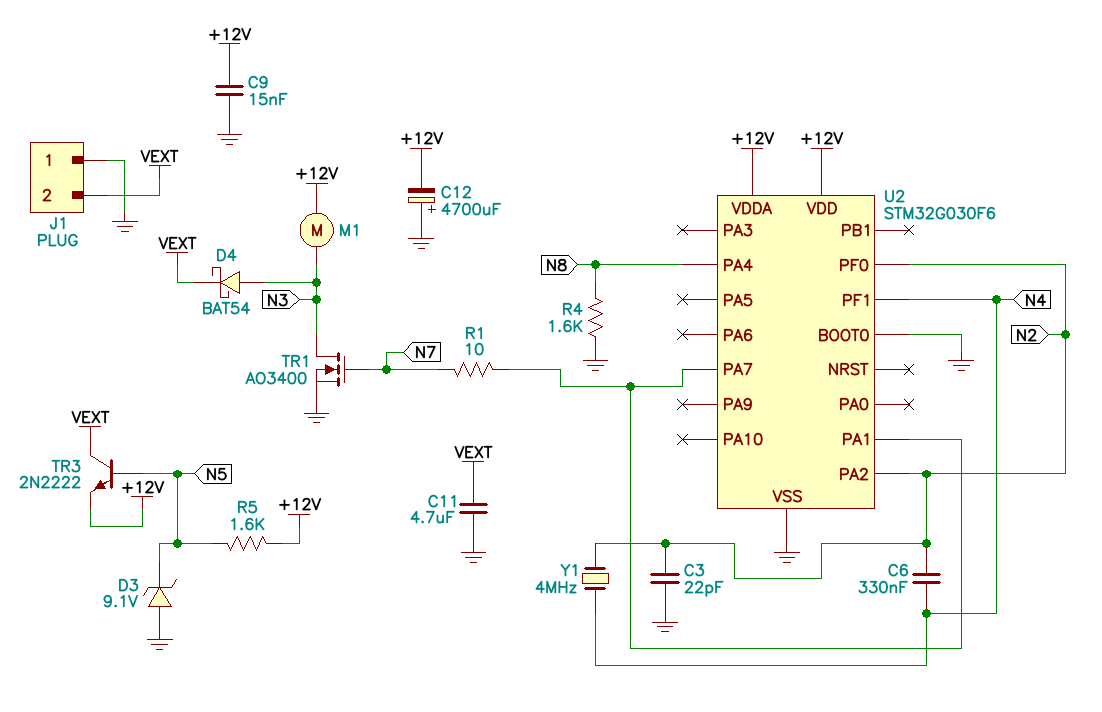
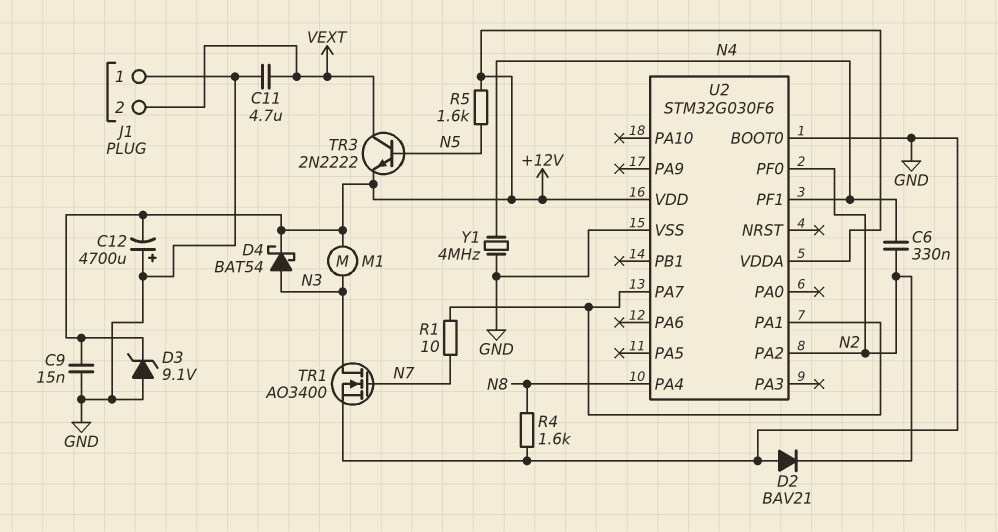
C3: 22pF (GND, N2) -> none
D2: none -> diode BAV21 (A GND, K N2)
D3: zener 9.1V (A GND, K N5) -> zener 9.1V (A GND, K +12V)
D4: schottky BAT54 (A N3, K VEXT) -> schottky BAT54 (A N3, K +12V)
Y1: 4MHz (N2, N4) -> 4MHz (GND, N4)

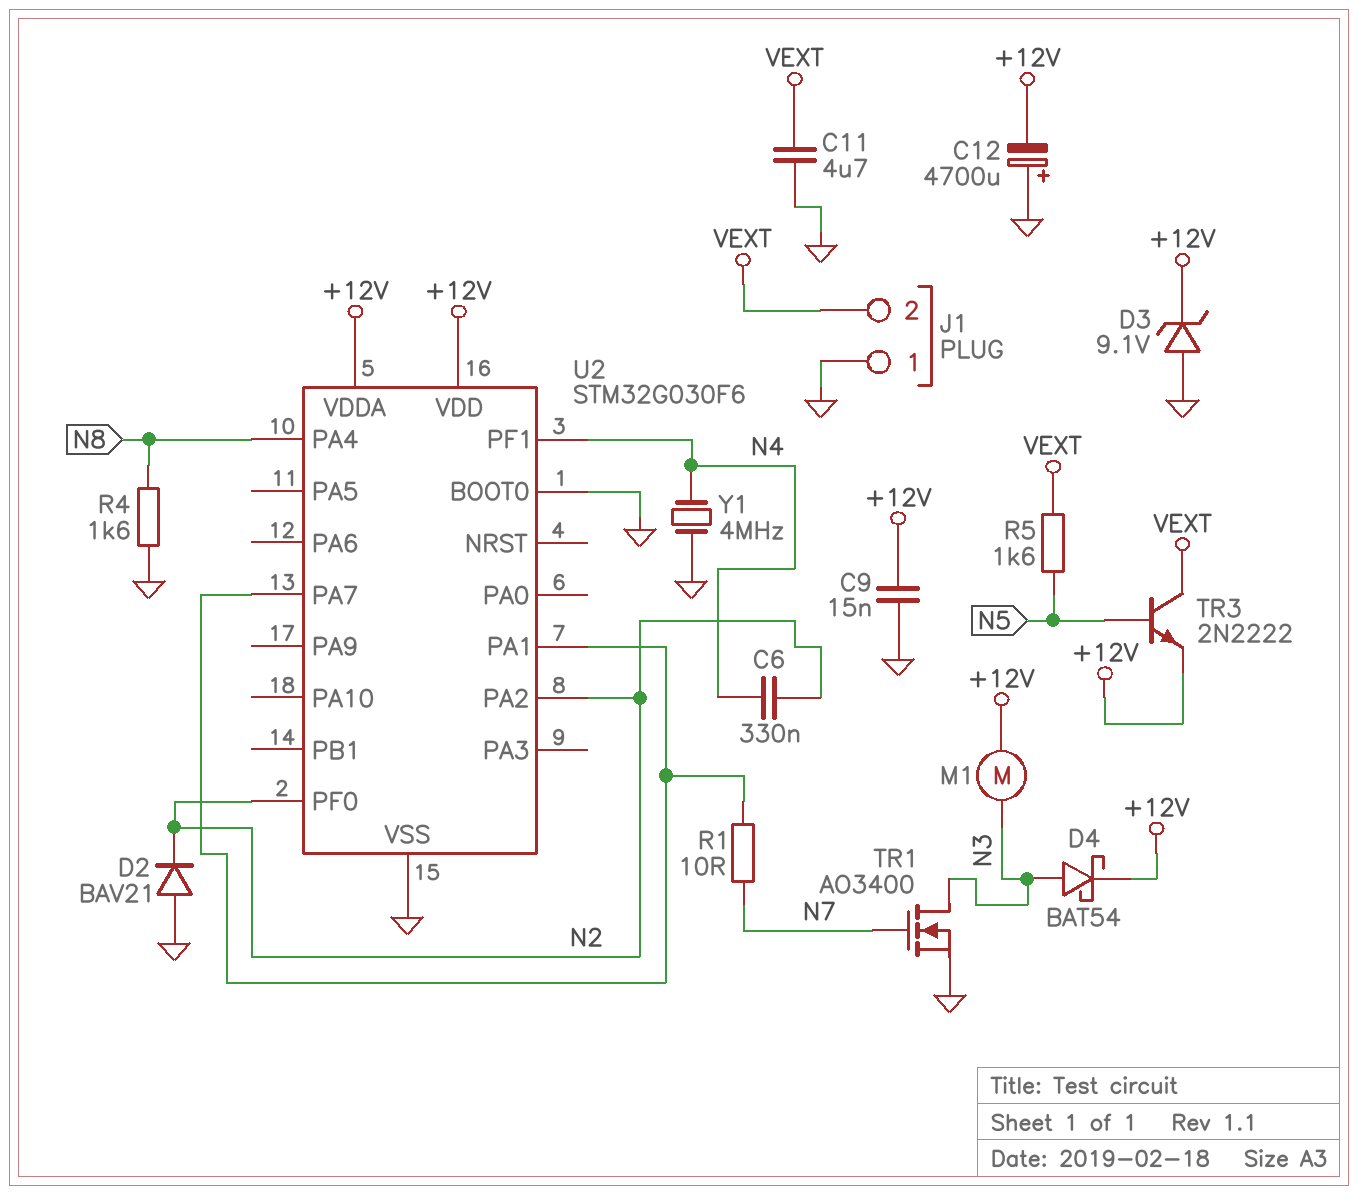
R5: 1.6k (+12V, N5) -> 1.6k (N5, VEXT)

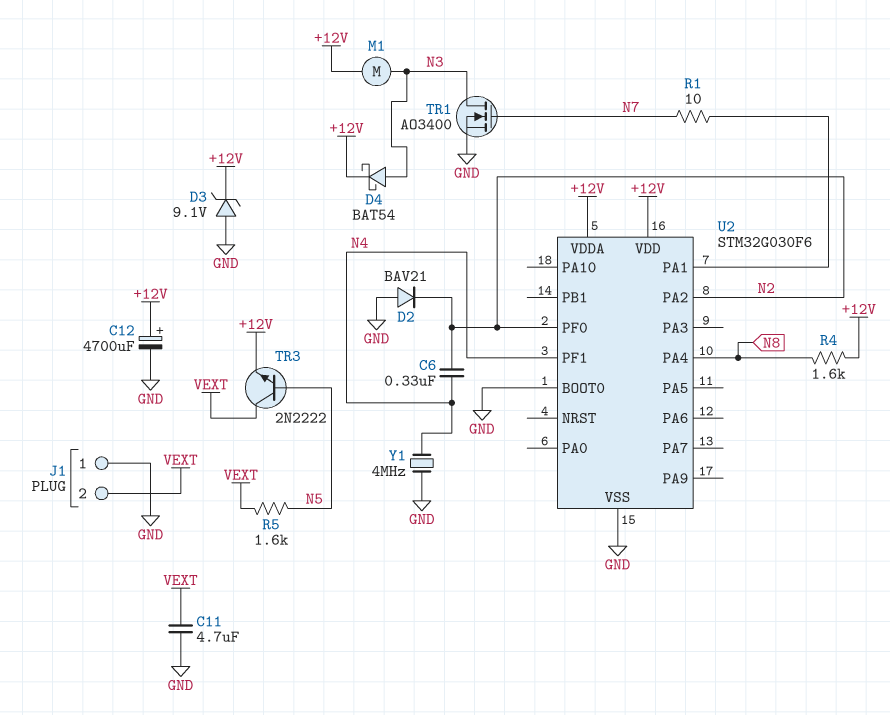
C9: 15nF (+12V, GND) -> none
C12: 4700uF (plus GND, minus +12V) -> 4700uF (plus +12V, minus GND)
R4: 1.6k (GND, N8) -> 1.6k (+12V, N8)
U2 pin PA7: U2/PA1 -> none

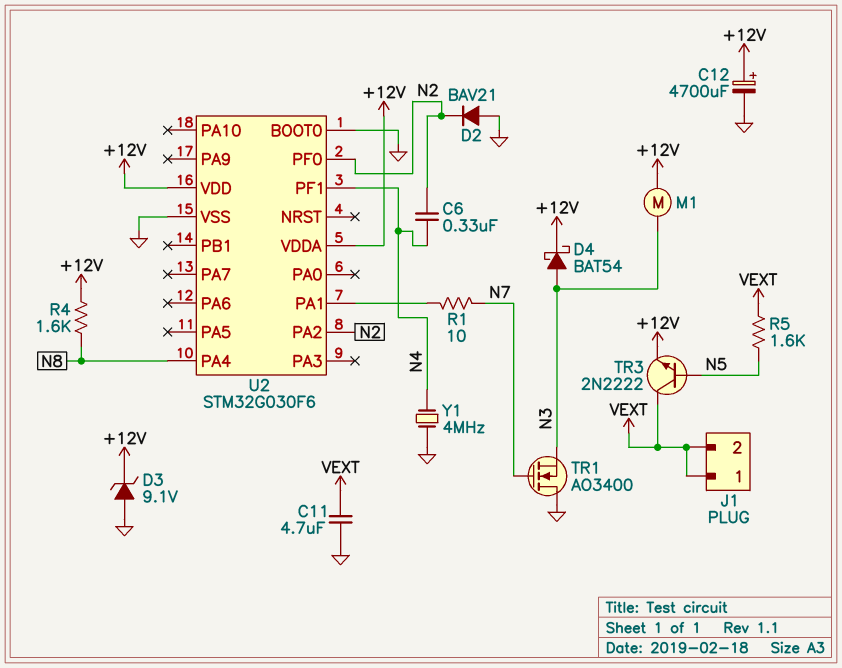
J1 pin 1: GND -> VEXT
TR1: NMOS AO3400 (G N7, D N3, S GND) -> NMOS AO3400 (G N7, D GND, S N3)

